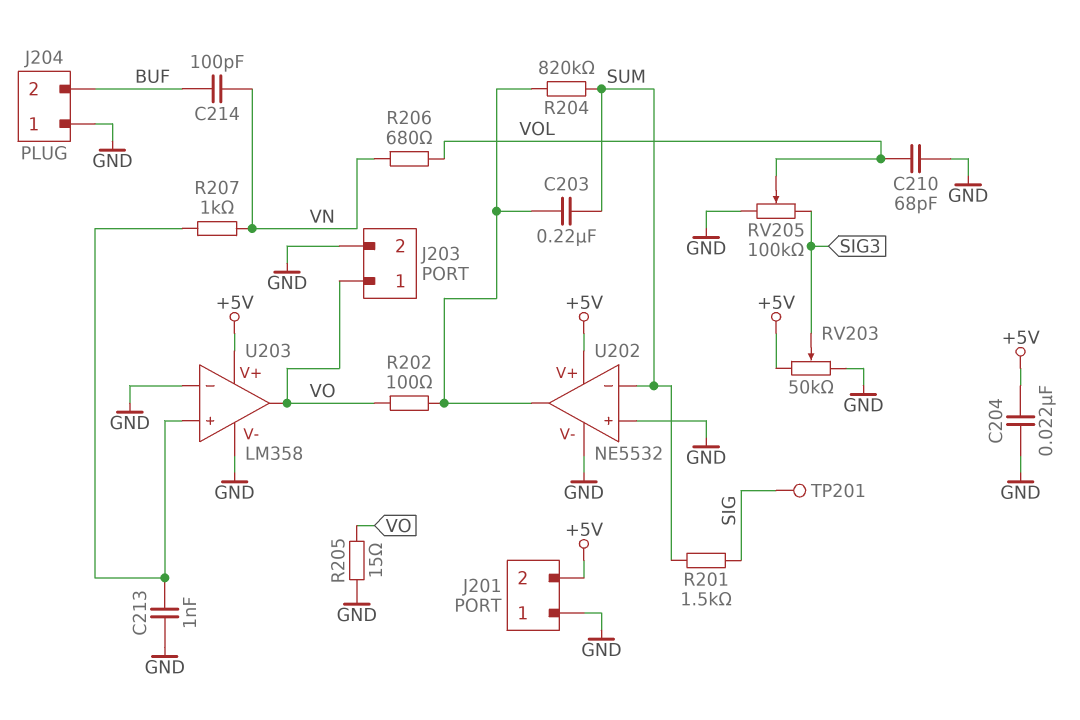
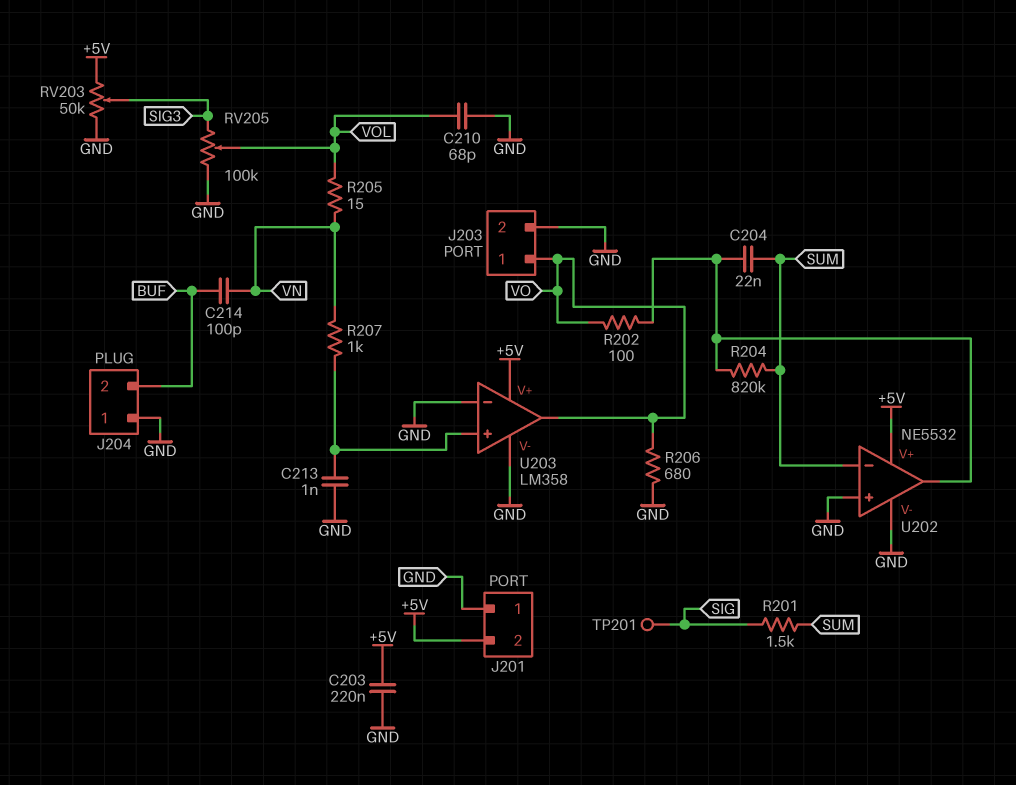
C203: 220nF (SUM, U202/out) -> 220nF (+5V, GND)
C204: 22nF (+5V, GND) -> 22nF (SUM, U202/out)
R205: 15 (GND, VO) -> 15 (VN, VOL)
R206: 680 (VN, VOL) -> 680 (GND, VO)

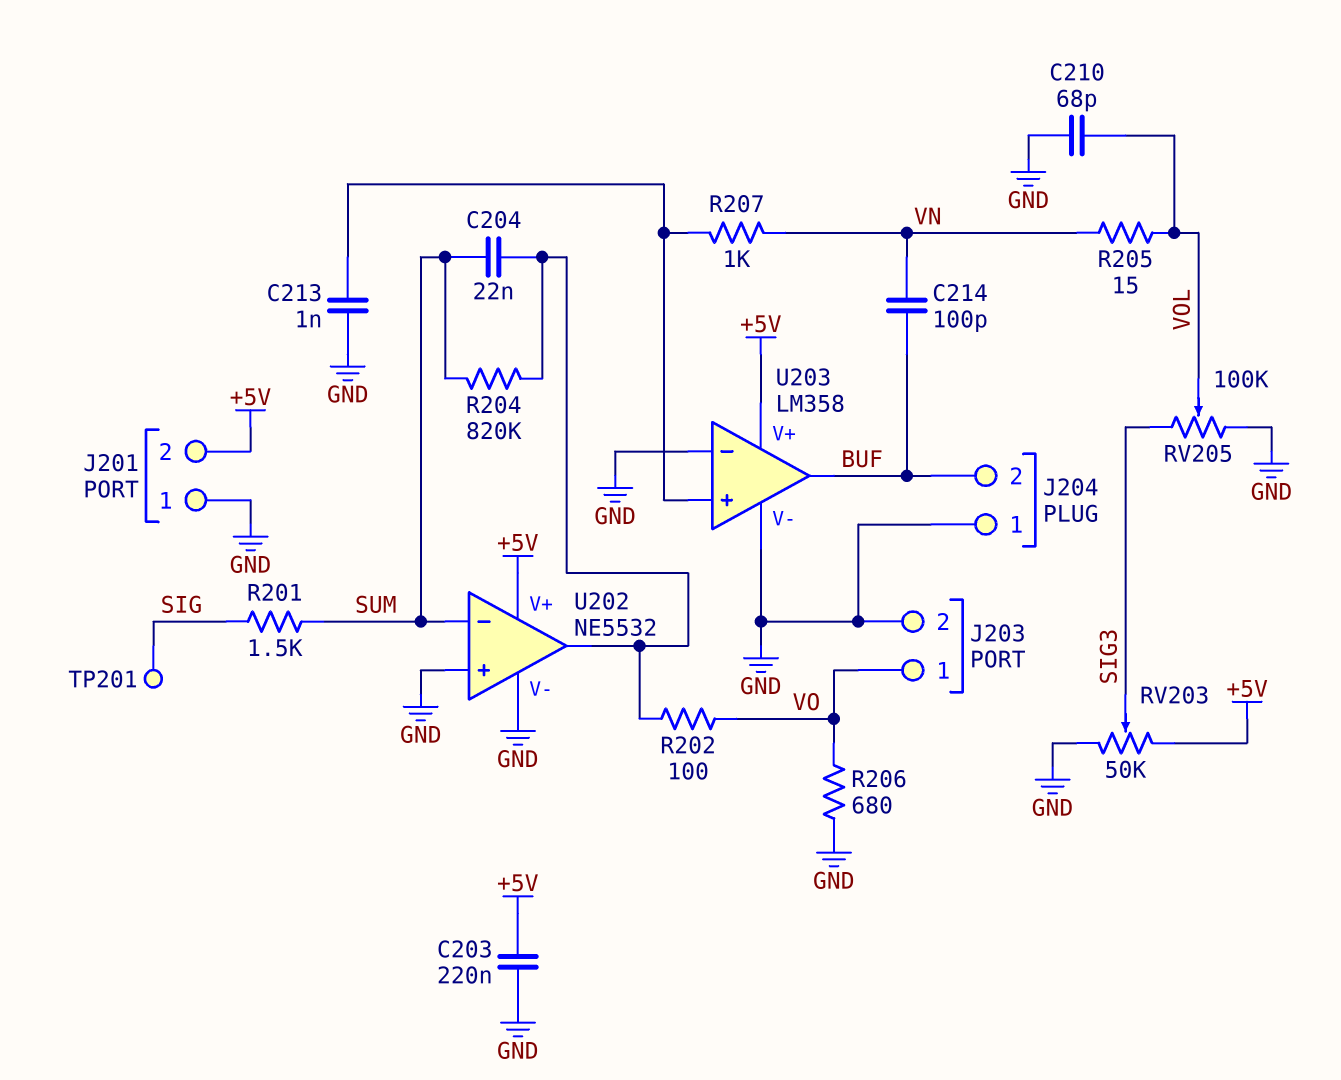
U203 pin out: VO -> BUF

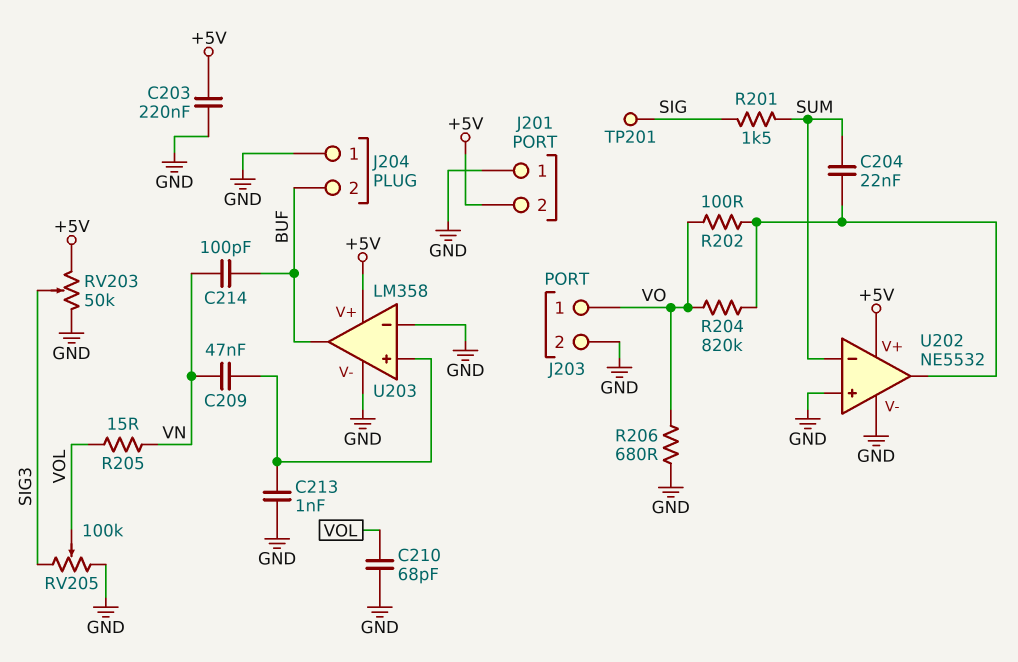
C209: none -> 47nF (U203/in+, VN)
R204: 820k (SUM, U202/out) -> 820k (U202/out, VO)
R207: 1k (U203/in+, VN) -> none

